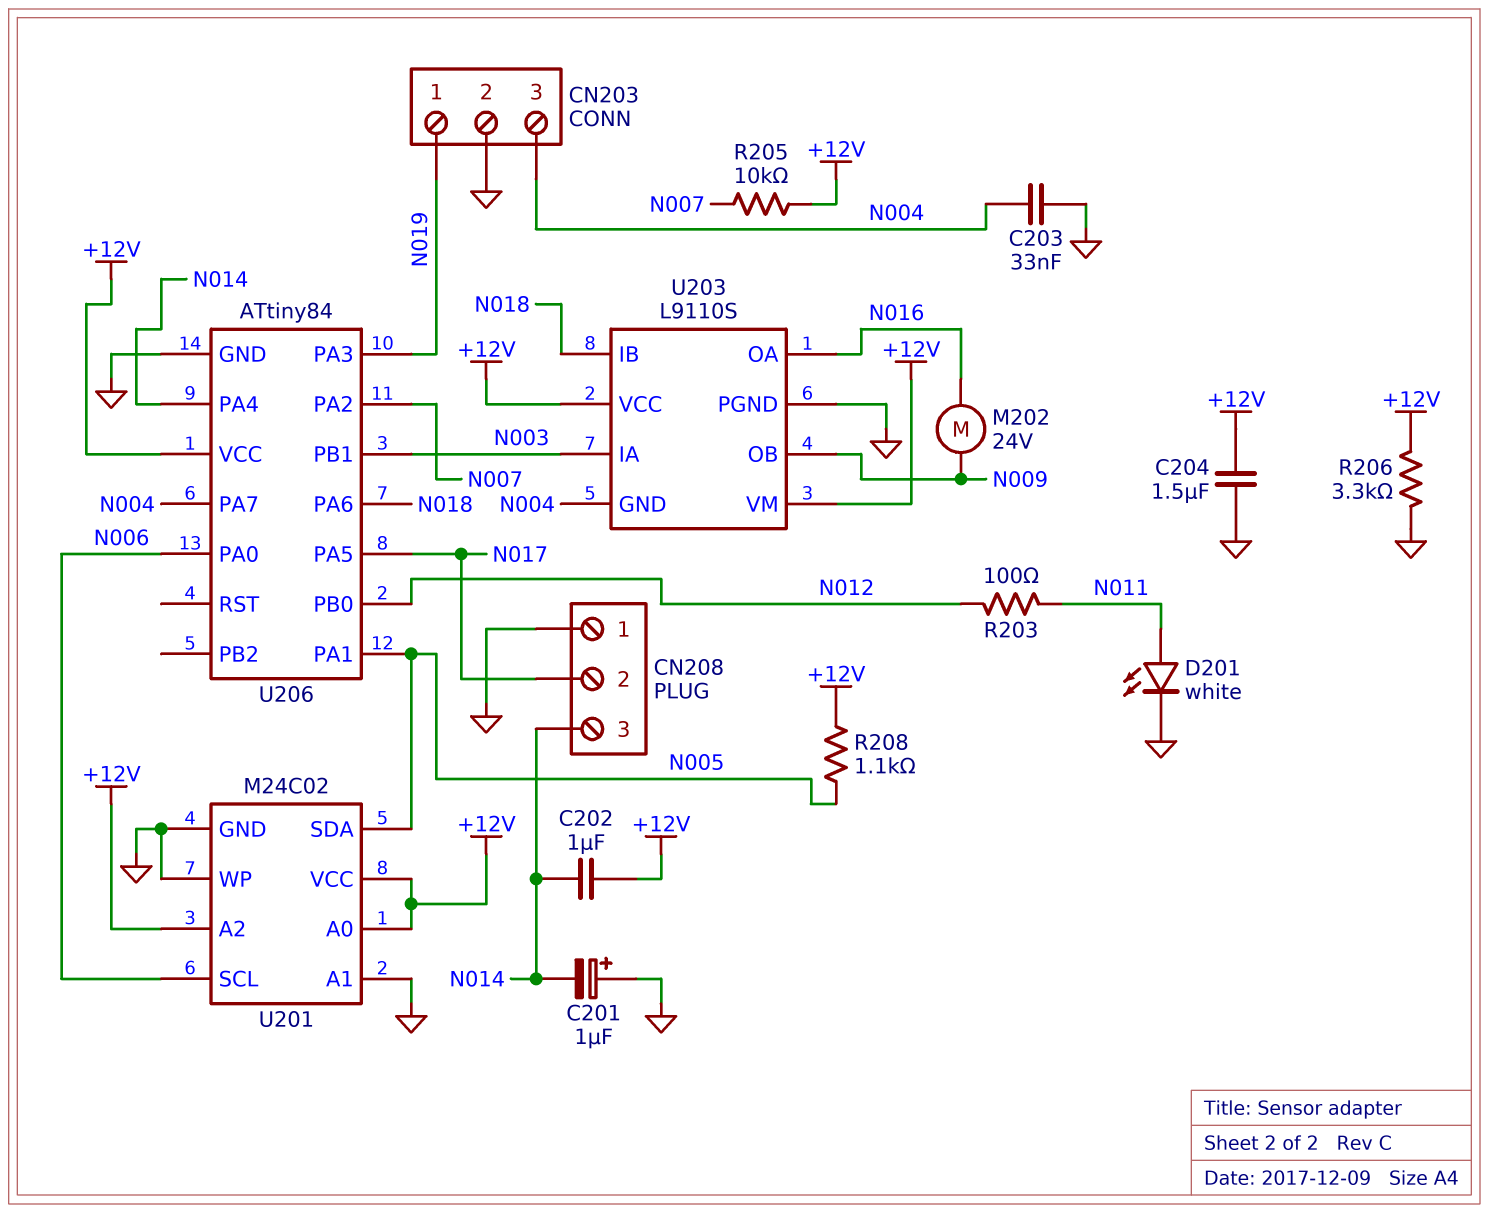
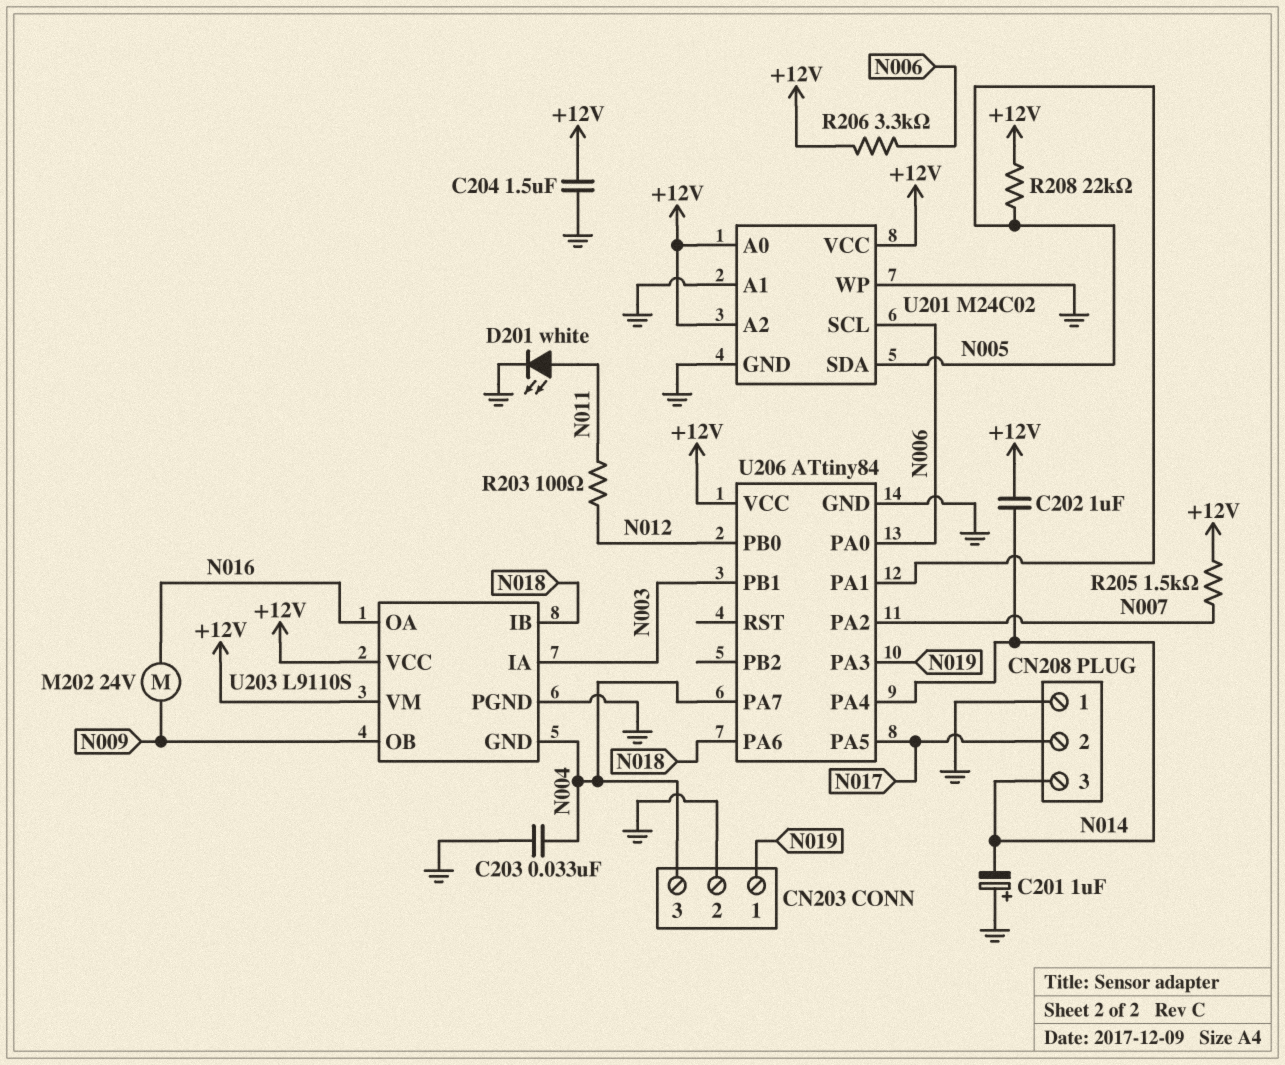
R205: 10k (+12V, N007) -> 1.5k (+12V, N007)
R206: 3.3k (+12V, GND) -> 3.3k (+12V, N006)
R208: 1.1k (+12V, N005) -> 22k (+12V, N005)

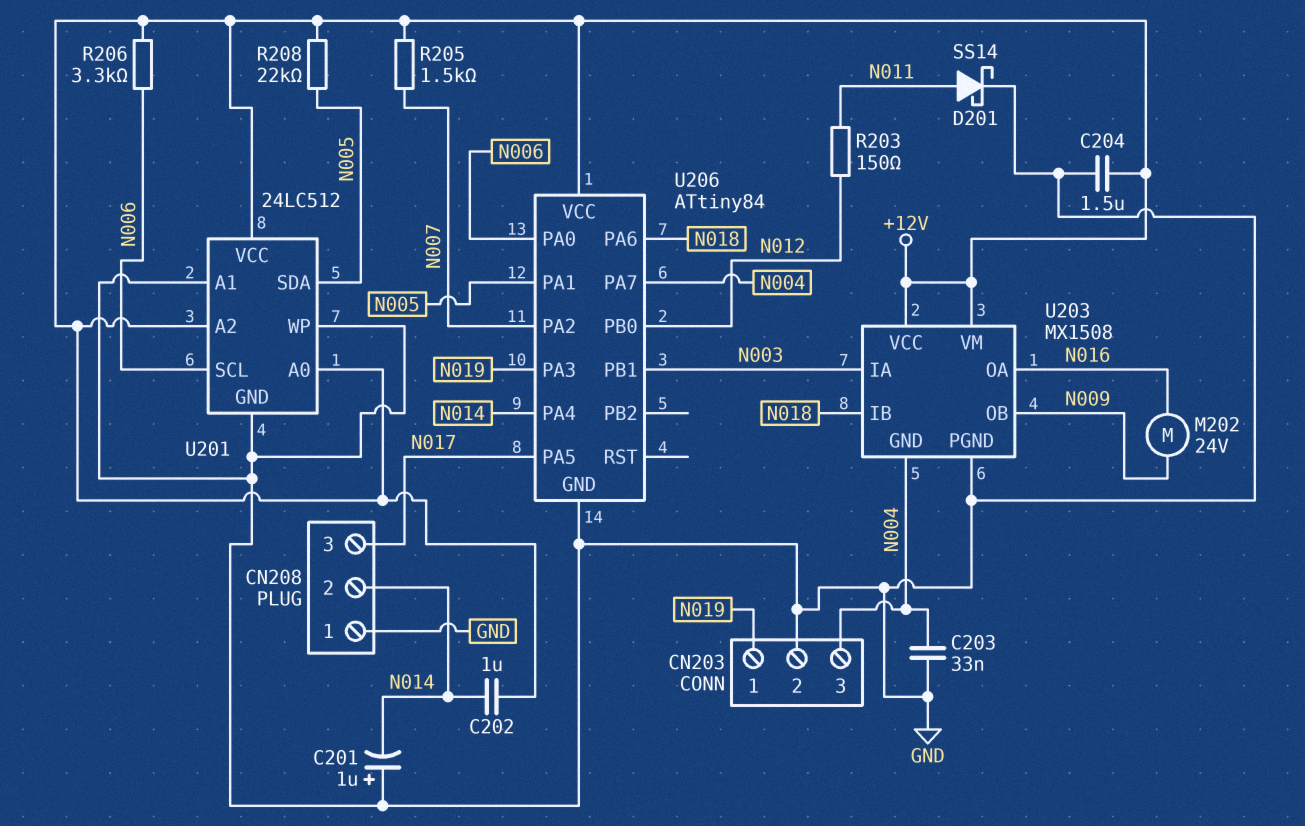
CN208 pin 2: N017 -> N014
CN208 pin 3: N014 -> N017
D201: LED white (A N011, K GND) -> schottky SS14 (A N011, K GND)
R203: 100 (N011, N012) -> 150 (N011, N012)
U201: M24C02 -> 24LC512
U203: L9110S -> MX1508

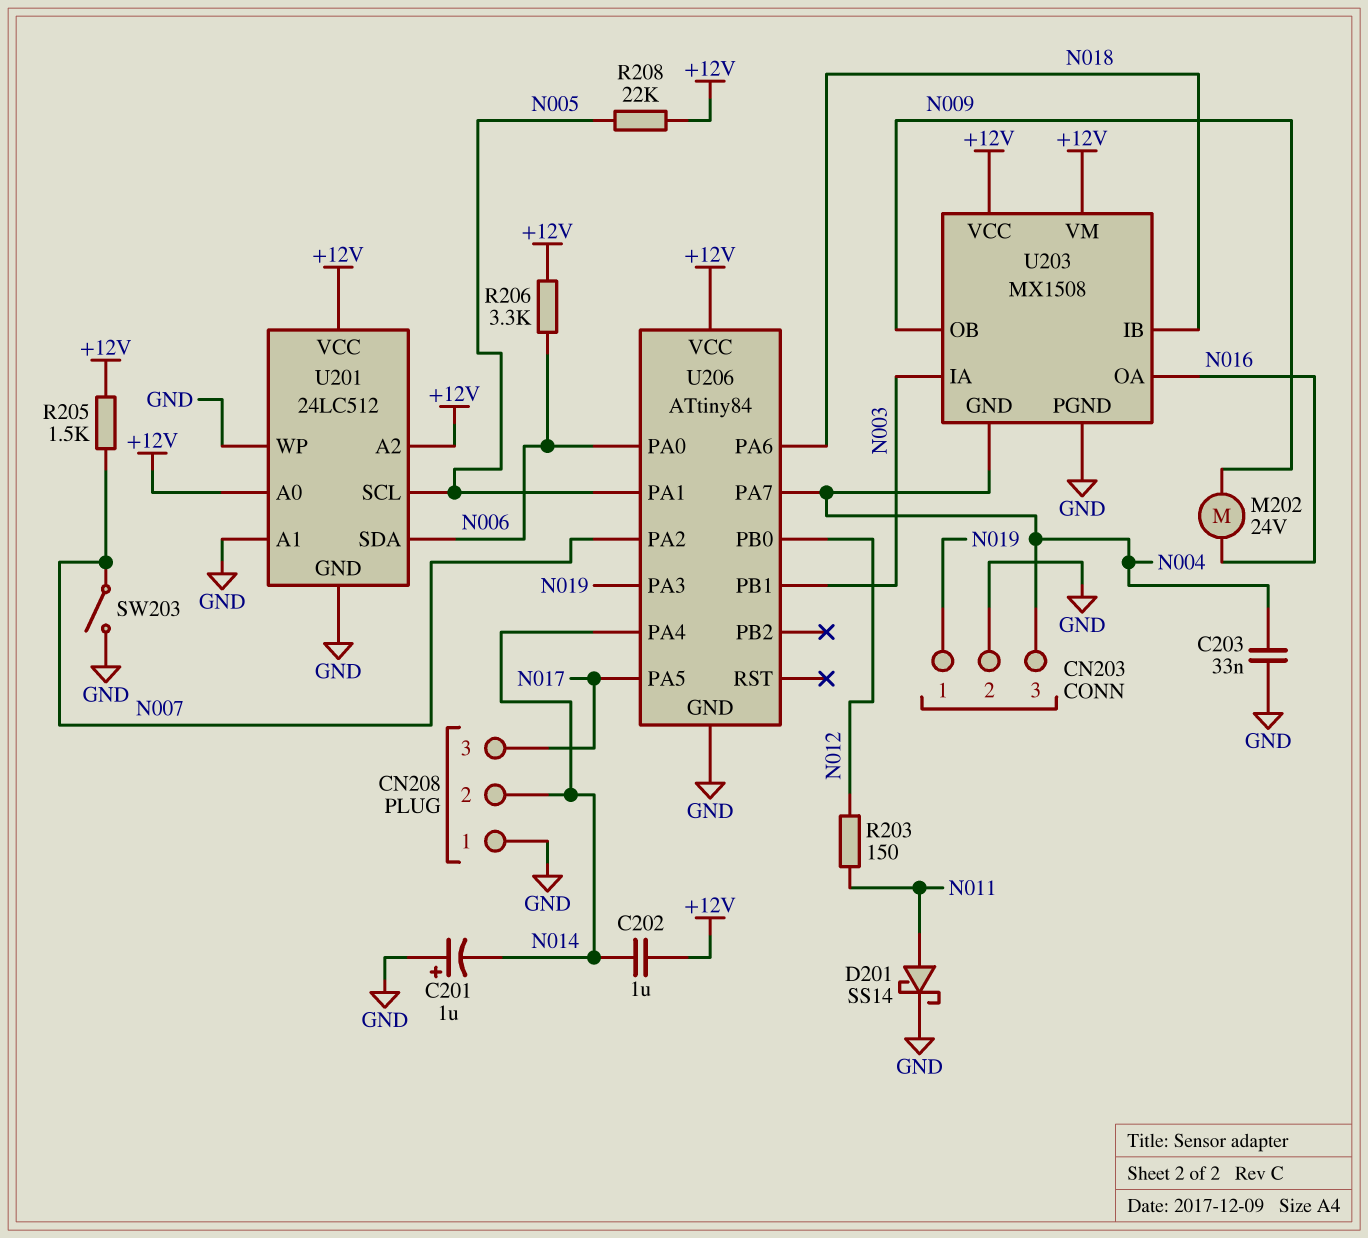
C204: 1.5uF (+12V, GND) -> none
SW203: none -> switch (GND, N007)
U201 pin SCL: N006 -> N005
U201 pin SDA: N005 -> N006

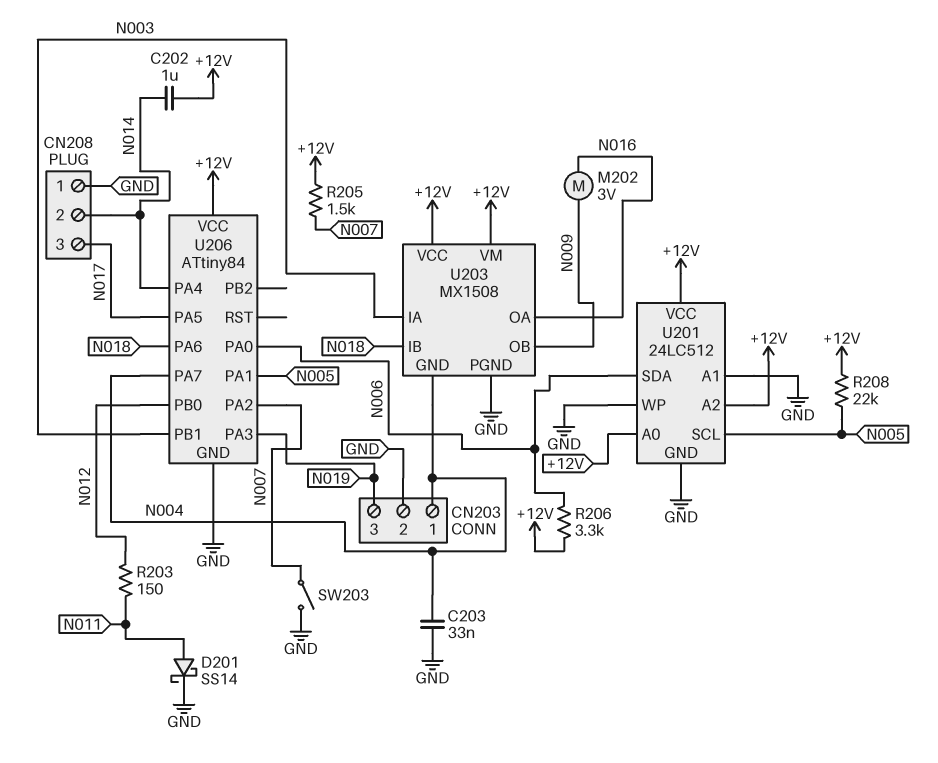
C201: 1uF (plus GND, minus N014) -> none
CN203 pin 1: N019 -> N004
CN203 pin 3: N004 -> N019
M202: motor 24V (N009, N016) -> motor 3V (N009, N016)

